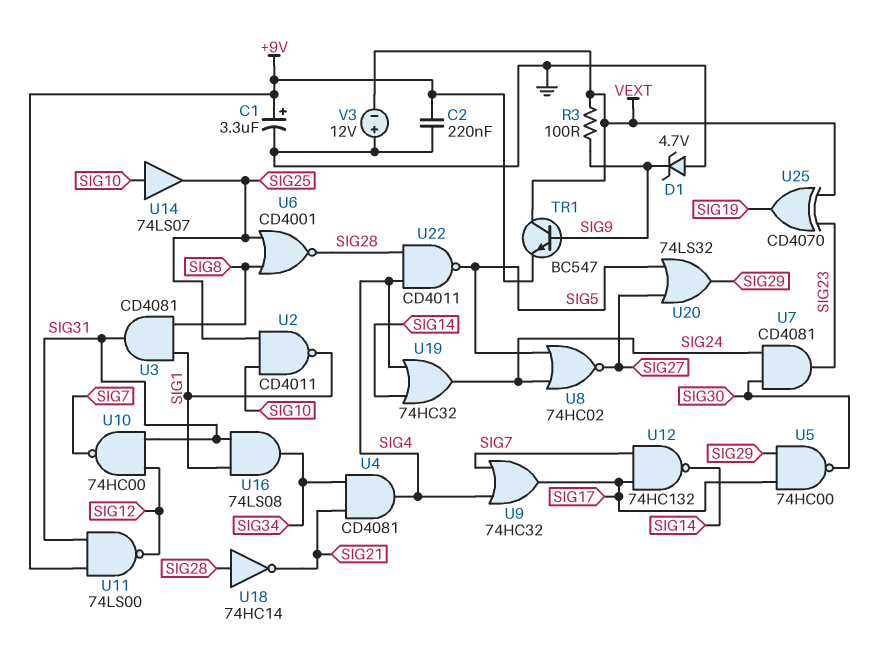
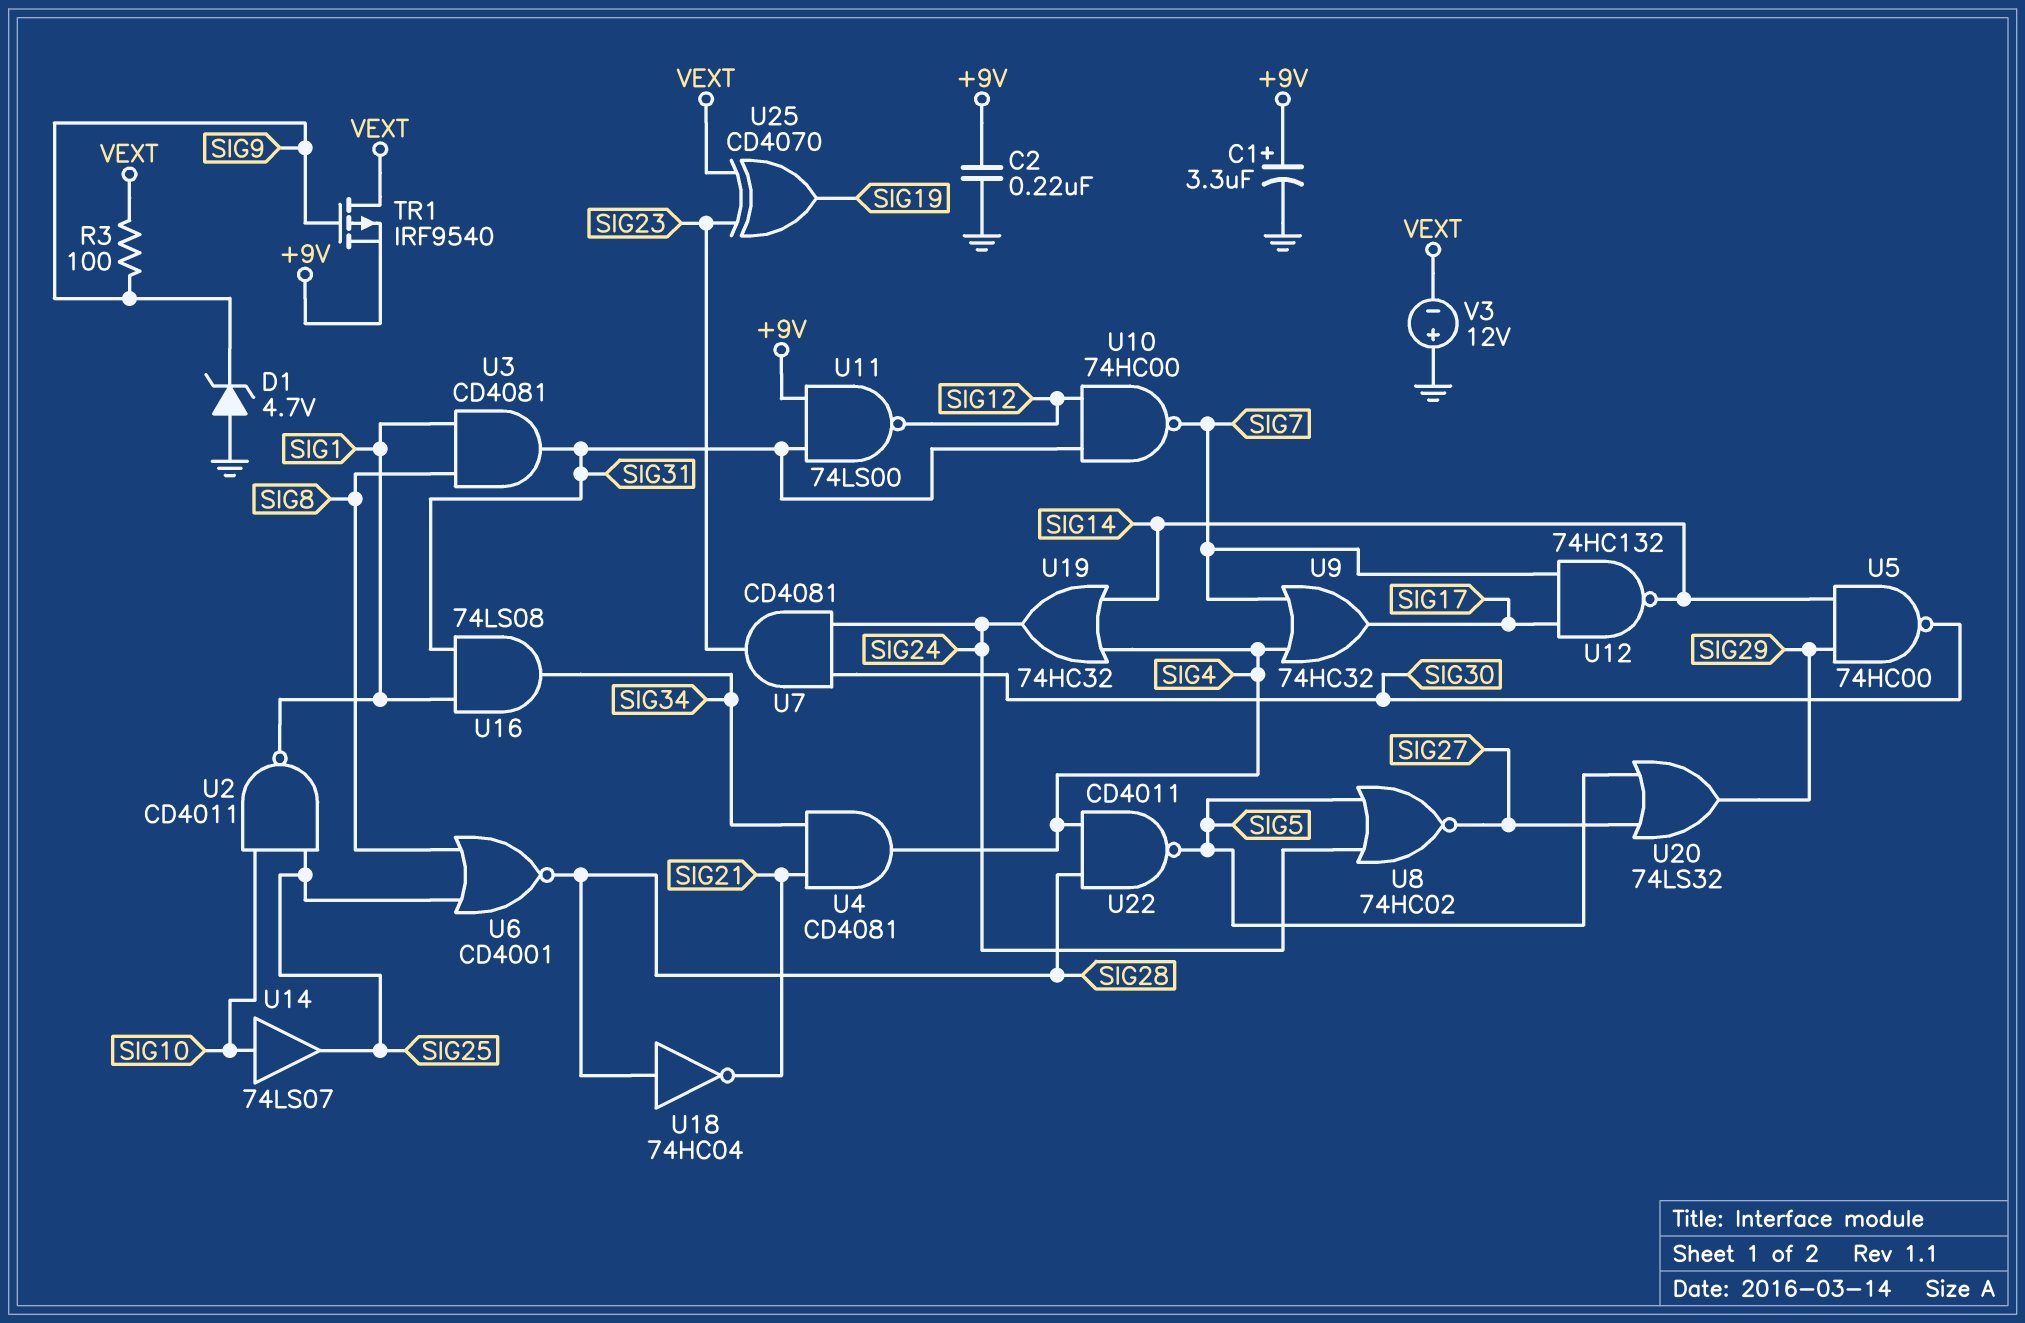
TR1: NPN BC547 (B SIG9, C VEXT, E +9V) -> PMOS IRF9540 (G SIG9, D VEXT, S +9V)
U5: NAND 74HC00 (in SIG17, in SIG29, out SIG30) -> NAND 74HC00 (in SIG14, in SIG29, out SIG30)
U18: NOT 74HC14 (in SIG28, out SIG21) -> NOT 74HC04 (in SIG28, out SIG21)

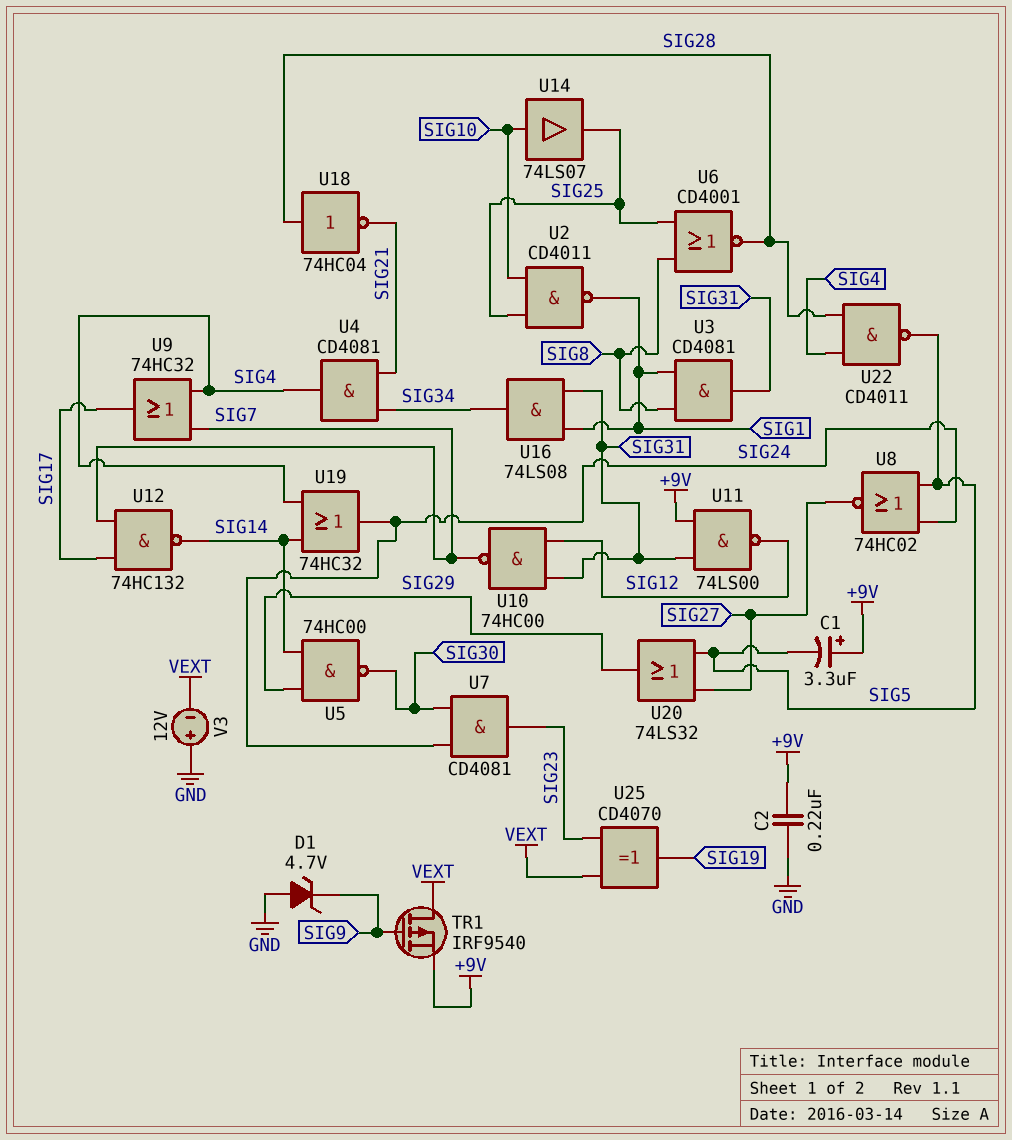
C1: 3.3uF (plus +9V, minus GND) -> 3.3uF (plus +9V, minus SIG5)
R3: 100 (SIG9, VEXT) -> none

